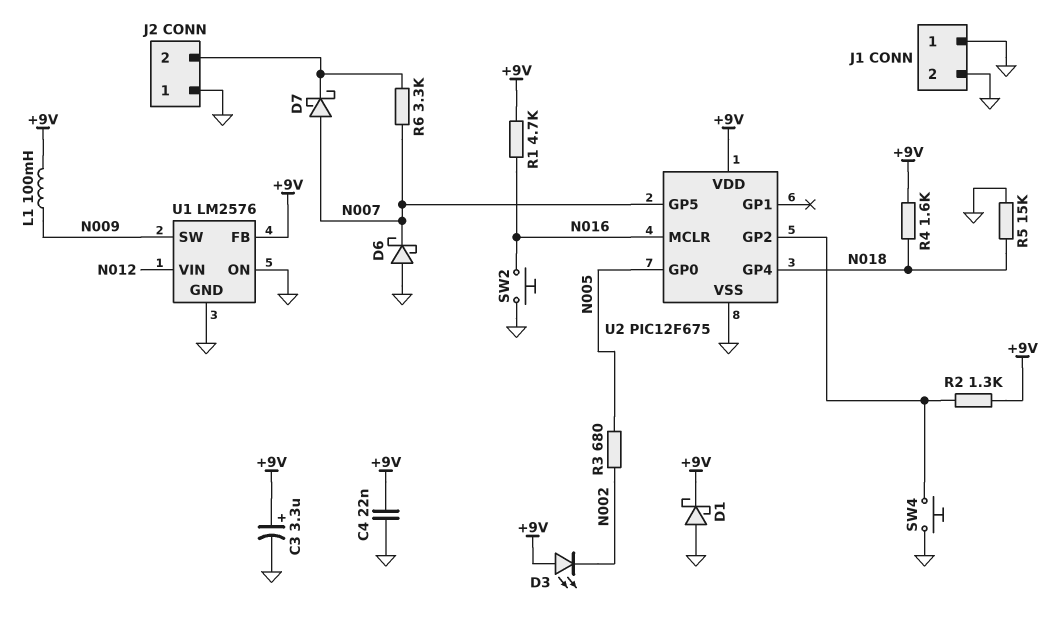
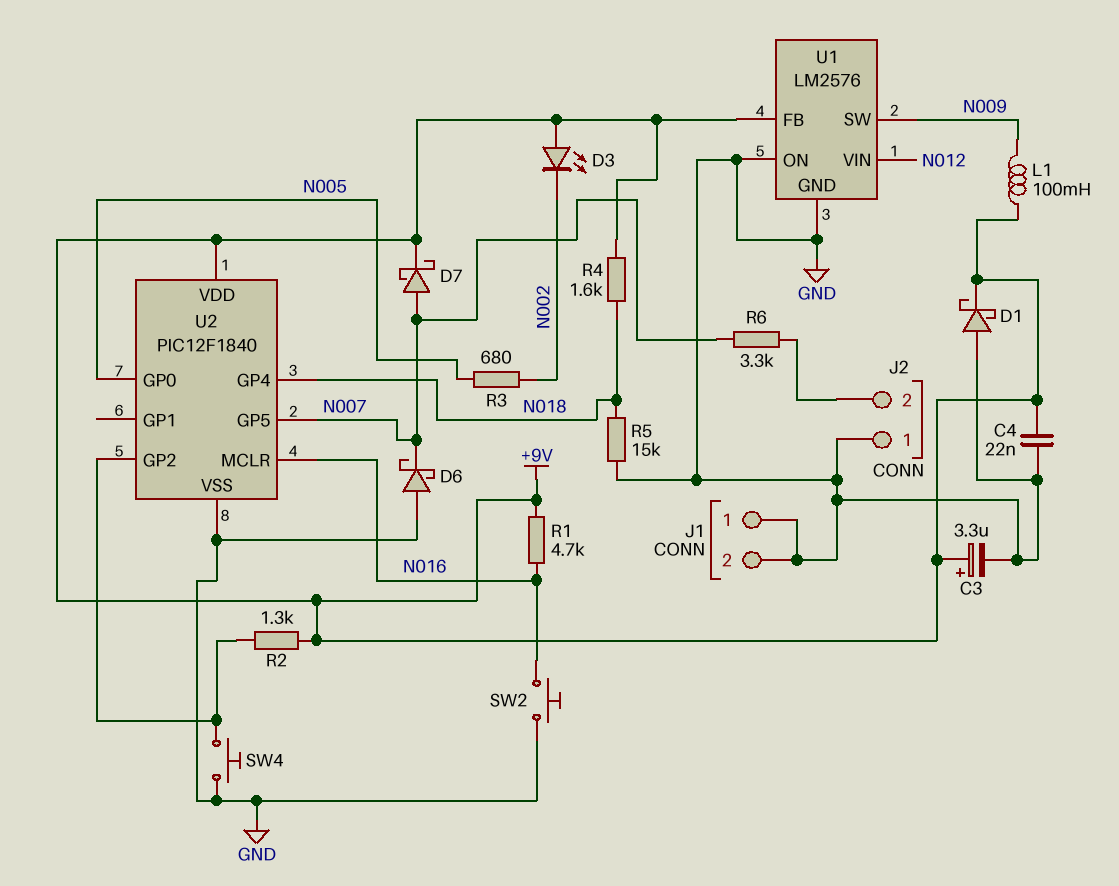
D7: schottky (A N007, K J2/2) -> schottky (A N007, K +9V)
U2: PIC12F675 -> PIC12F1840

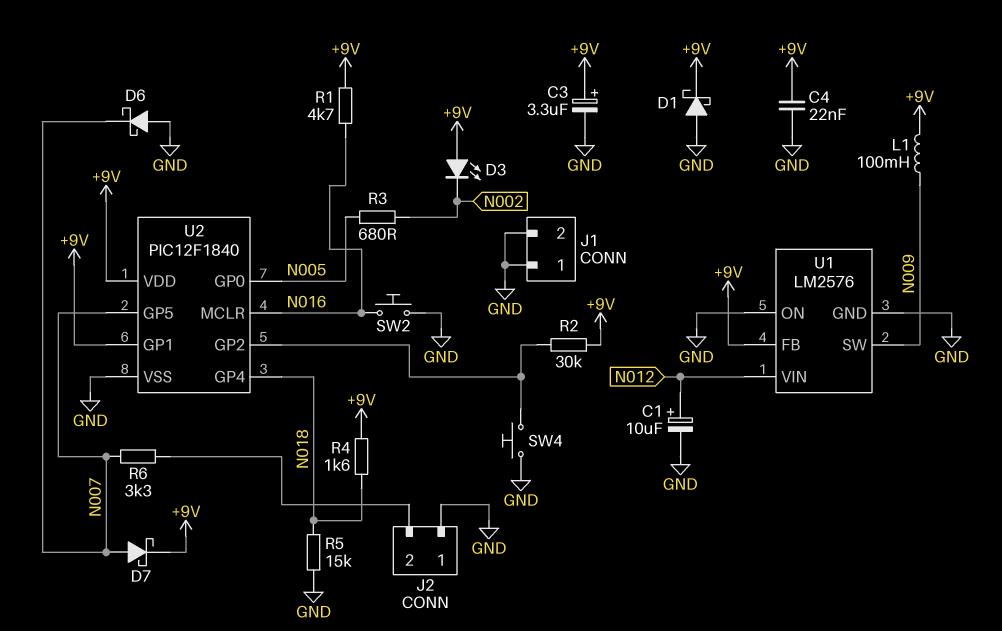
C1: none -> 10uF (plus N012, minus GND)
R2: 1.3k (+9V, U2/GP2) -> 30k (+9V, U2/GP2)
U2 pin GP1: none -> +9V

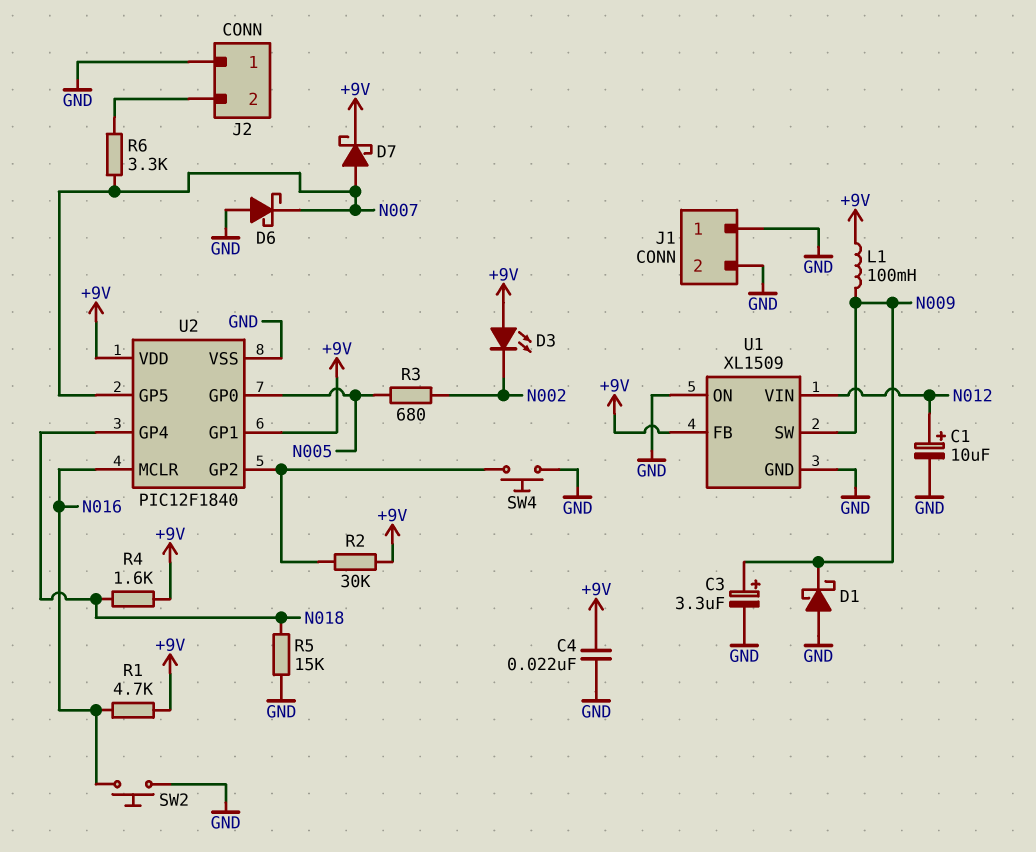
C3: 3.3uF (plus +9V, minus GND) -> 3.3uF (plus N009, minus GND)
D1: schottky (A GND, K +9V) -> schottky (A GND, K N009)
U1: LM2576 -> XL1509

